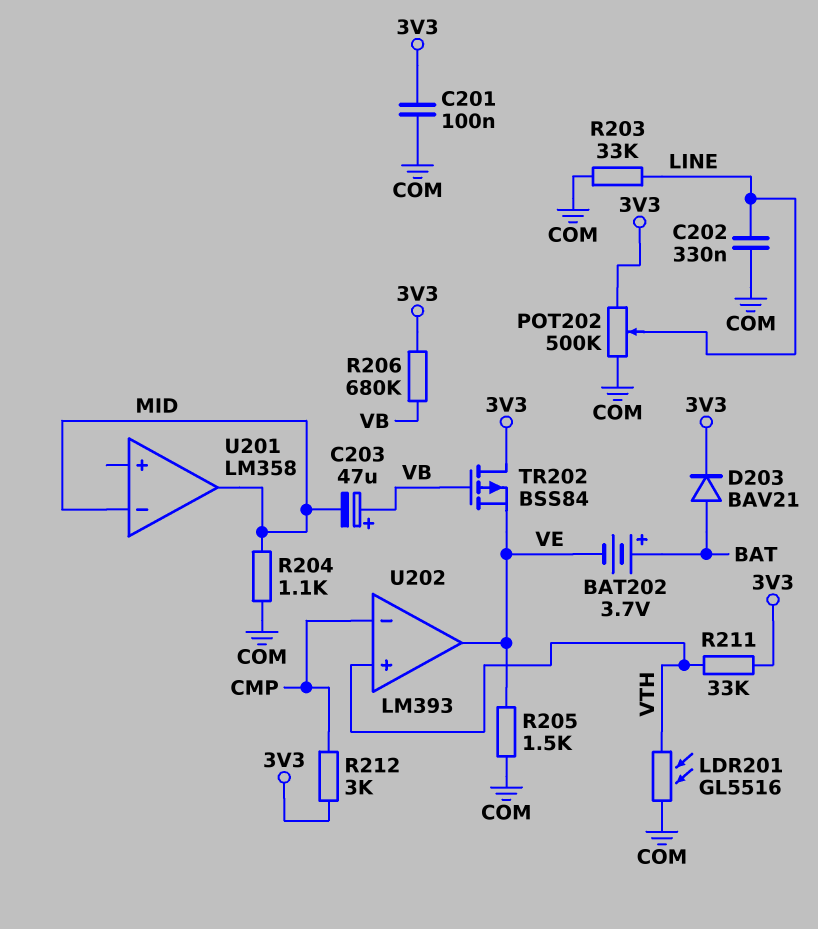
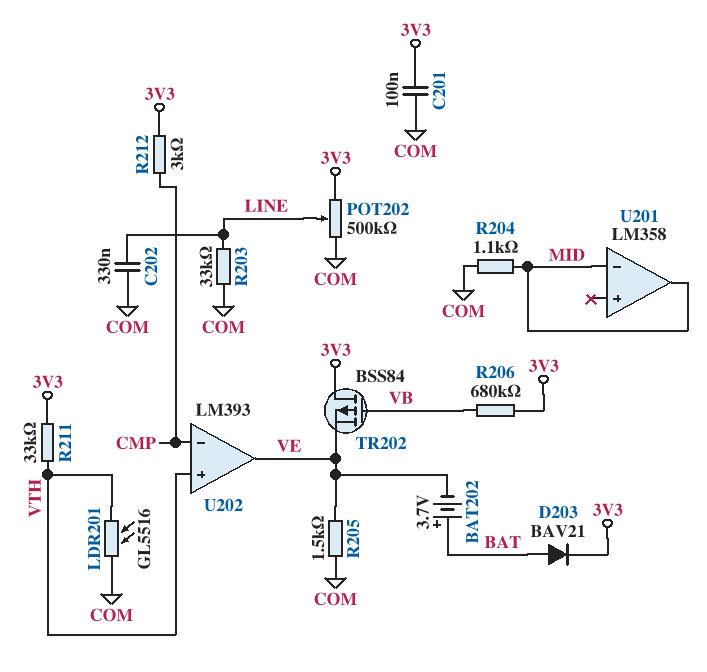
C203: 47uF (plus VB, minus MID) -> none

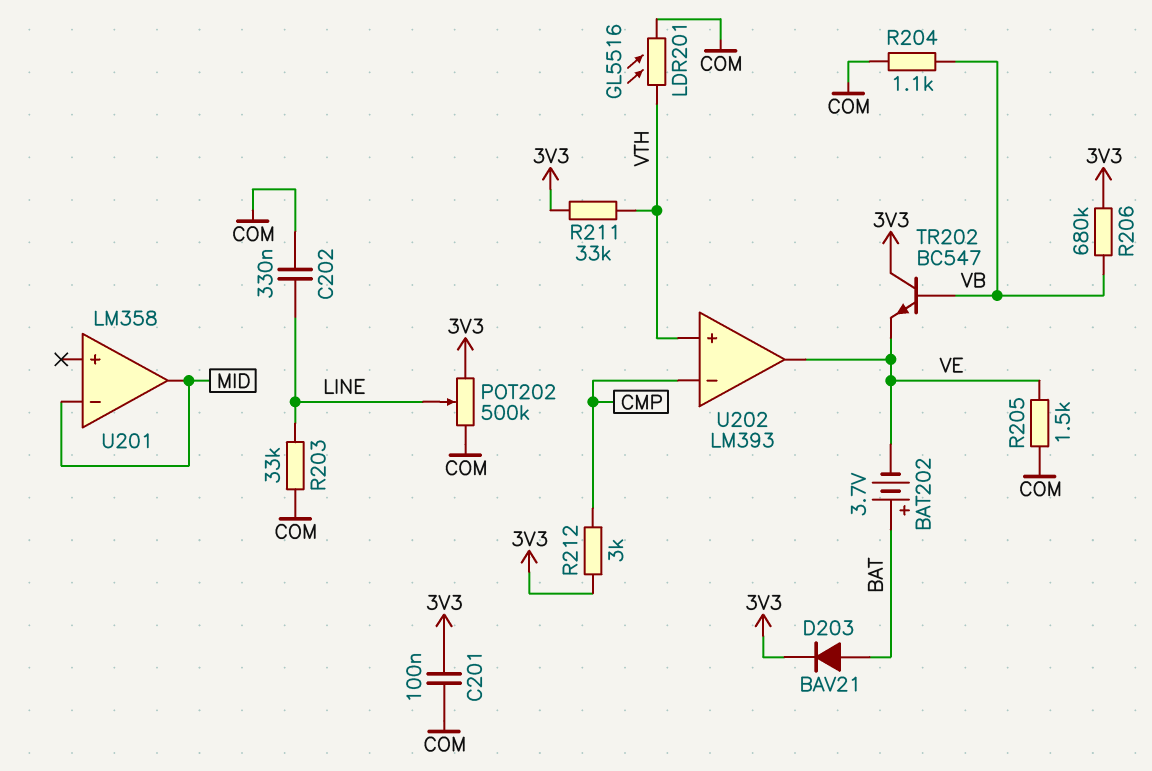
R204: 1.1k (COM, MID) -> 1.1k (COM, VB)
TR202: PMOS BSS84 (G VB, D 3V3, S VE) -> NPN BC547 (B VB, C 3V3, E VE)

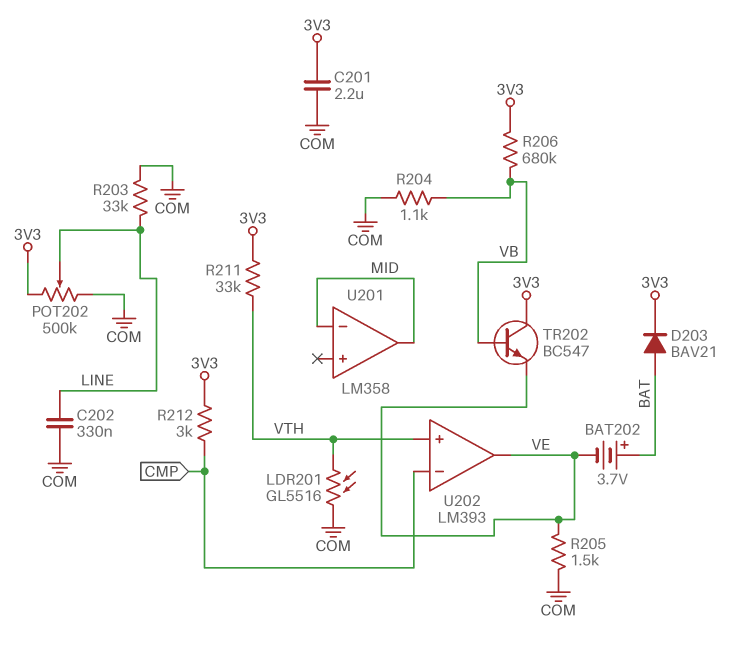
C201: 100nF (3V3, COM) -> 2.2uF (3V3, COM)

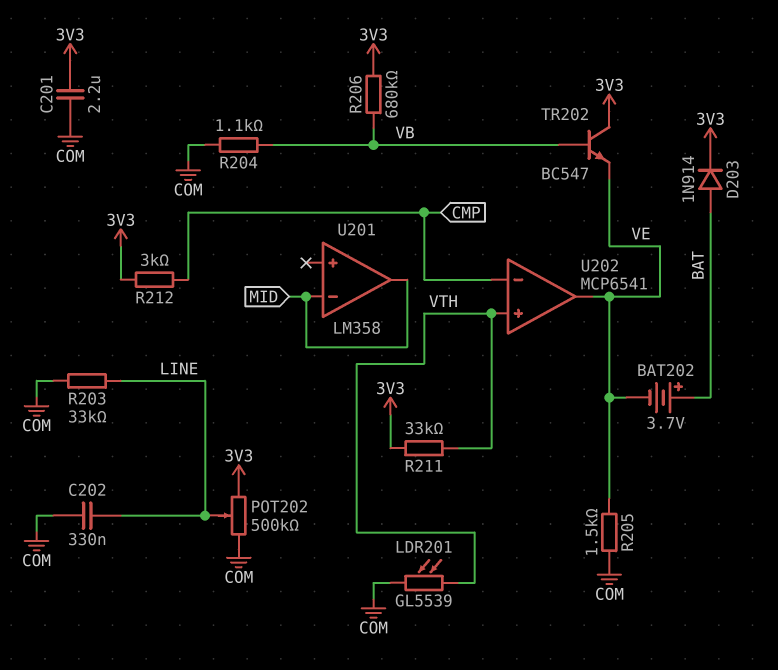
D203: diode BAV21 (A BAT, K 3V3) -> diode 1N914 (A BAT, K 3V3)
LDR201: GL5516 (COM, VTH) -> GL5539 (COM, VTH)
U202: LM393 -> MCP6541

